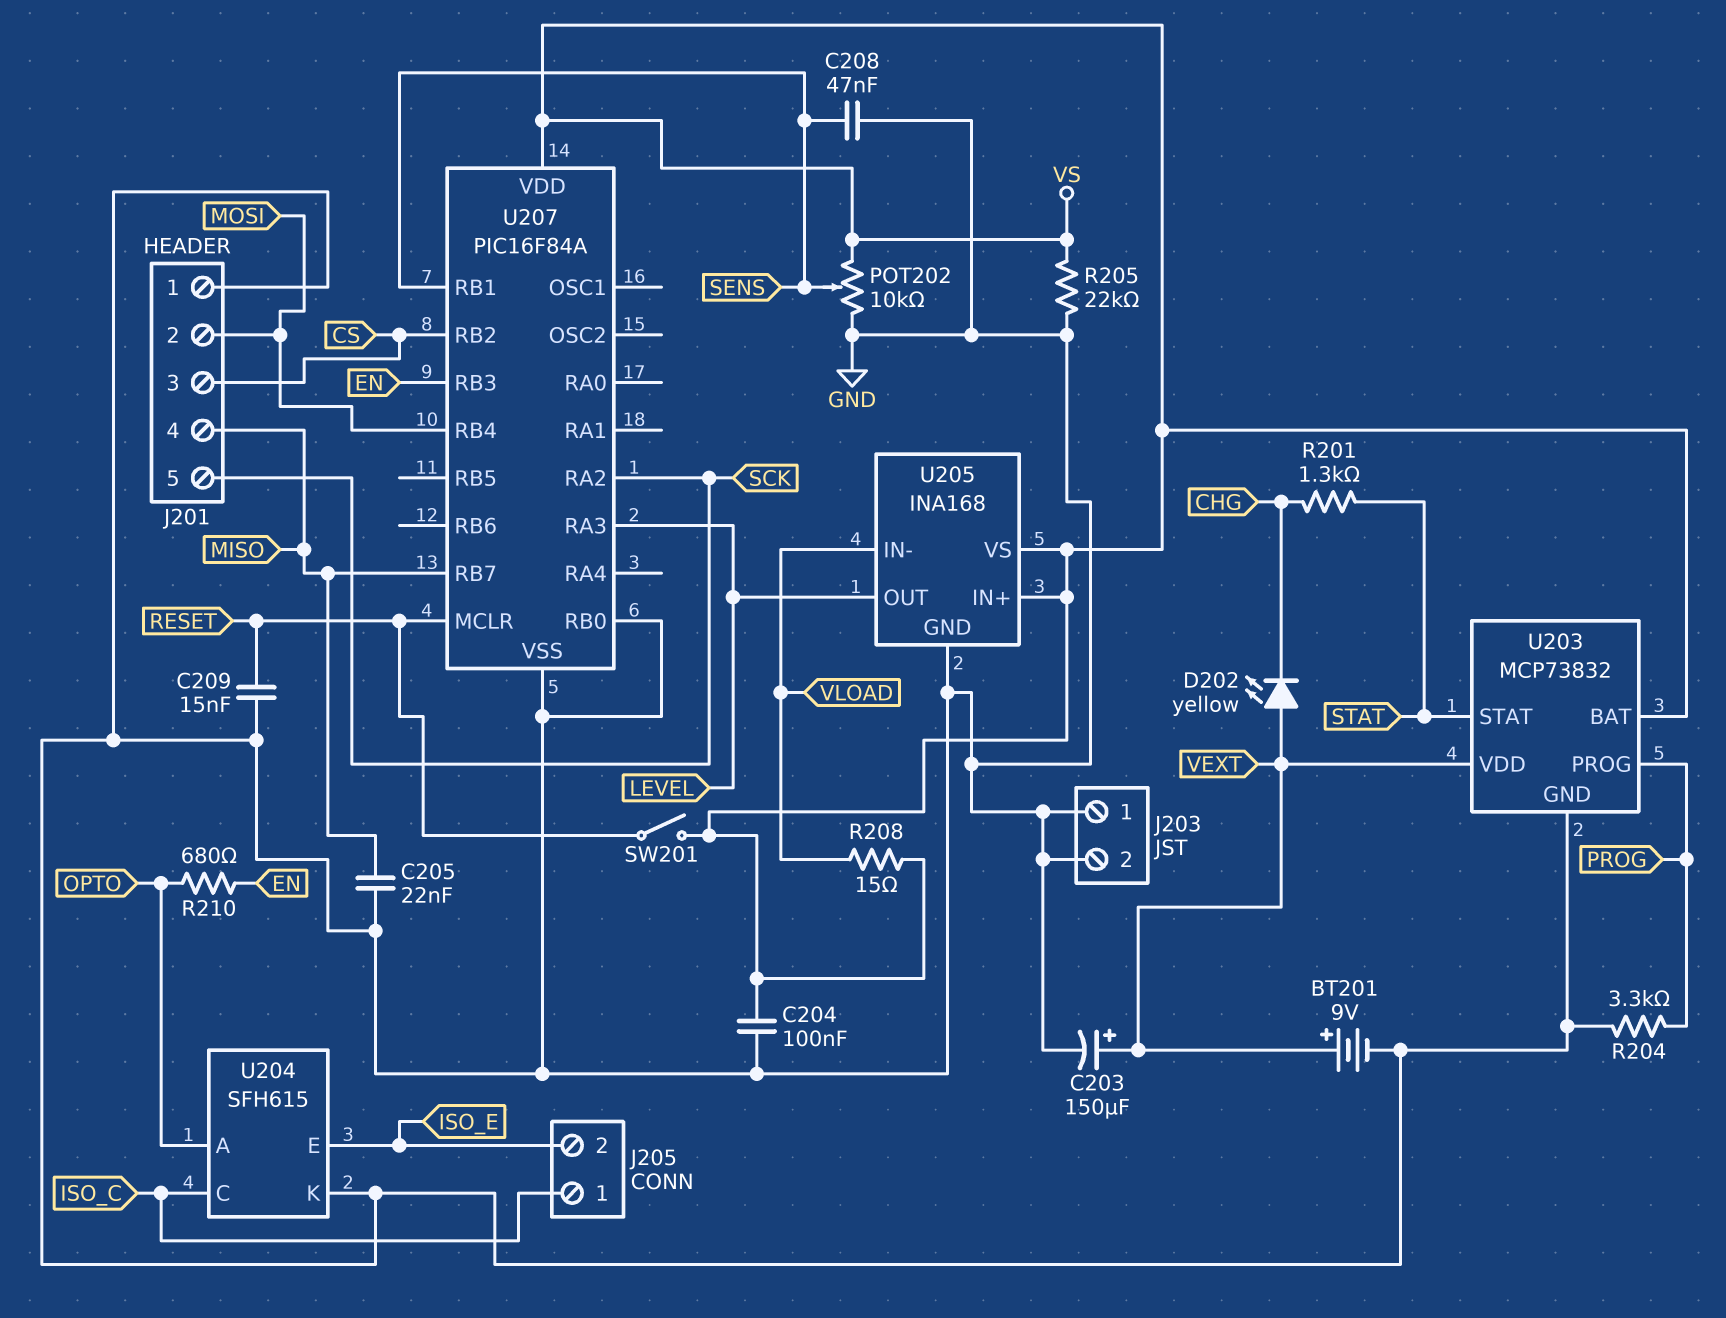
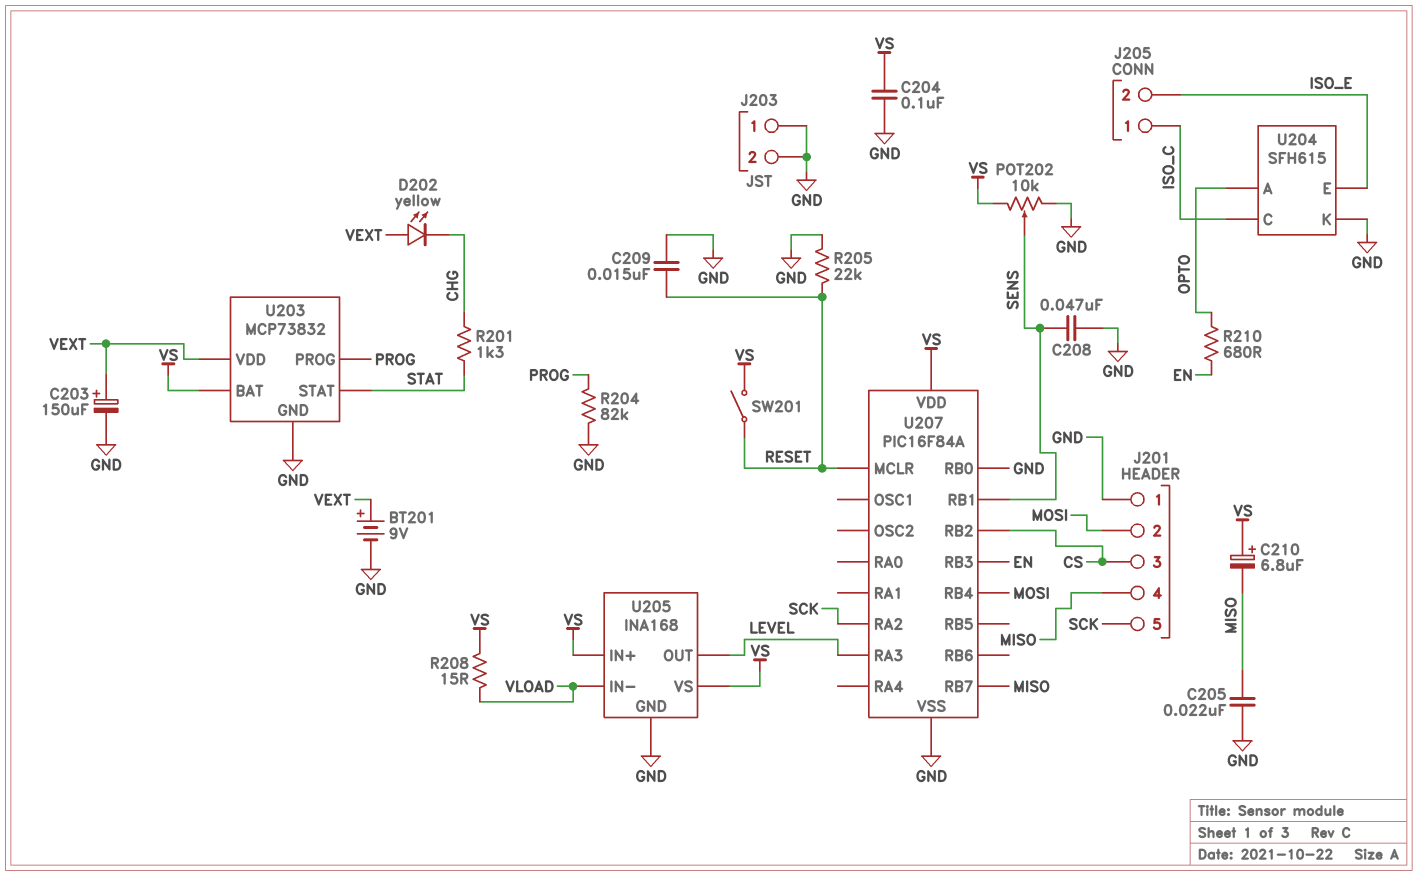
C210: none -> 6.8uF (plus VS, minus MISO)
R204: 3.3k (GND, PROG) -> 82k (GND, PROG)
R205: 22k (GND, VS) -> 22k (GND, RESET)

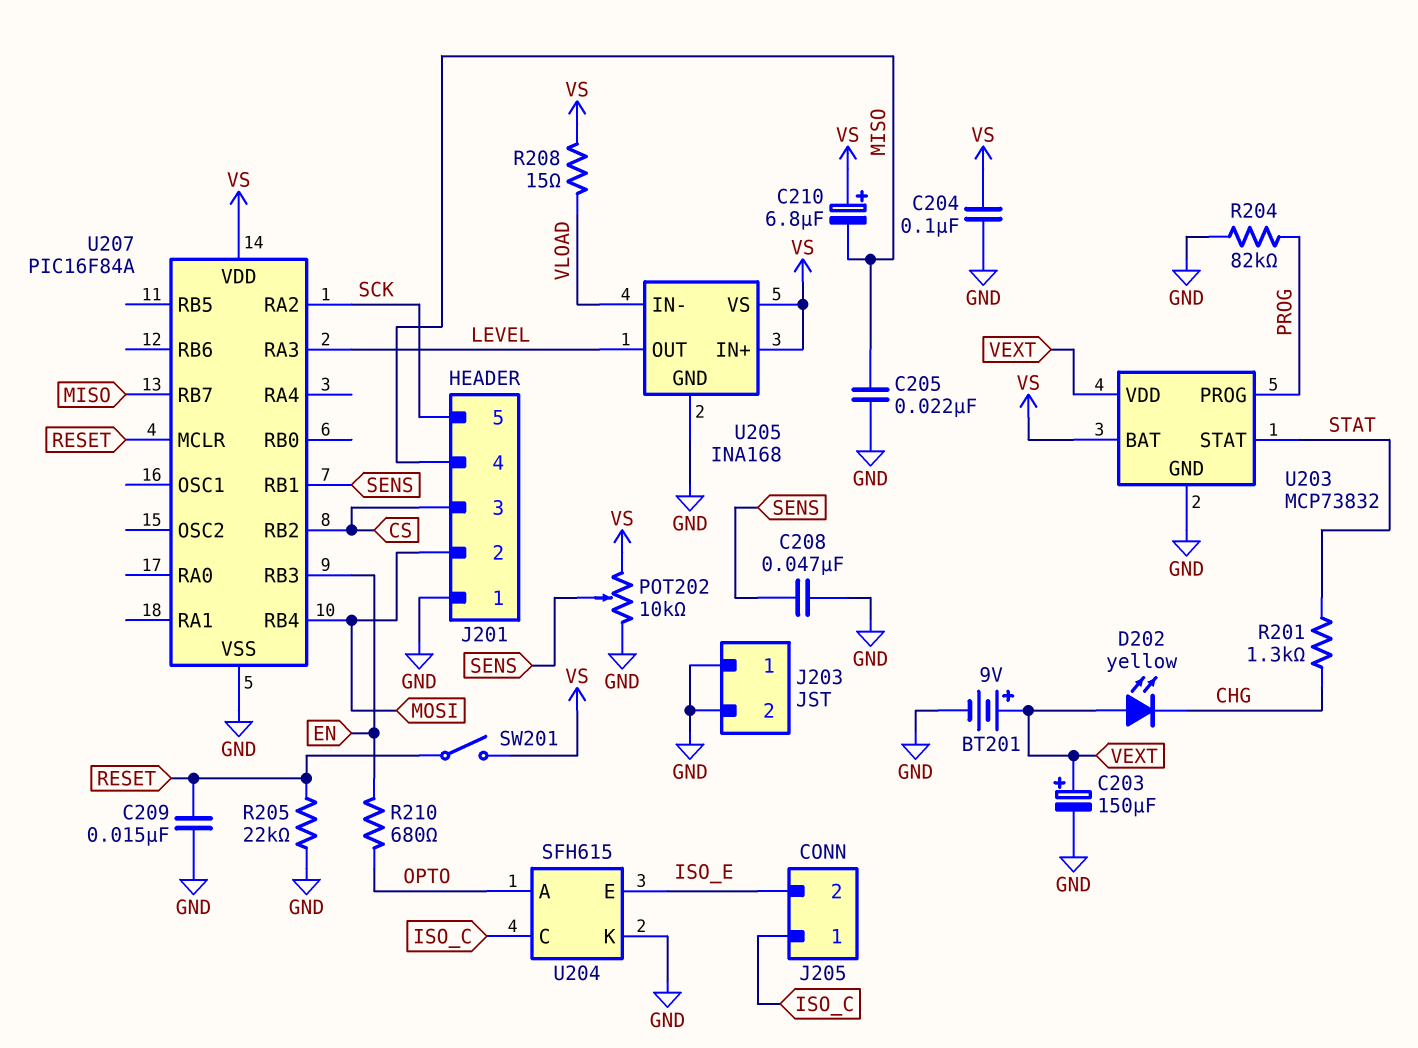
U207 pin RB0: GND -> none

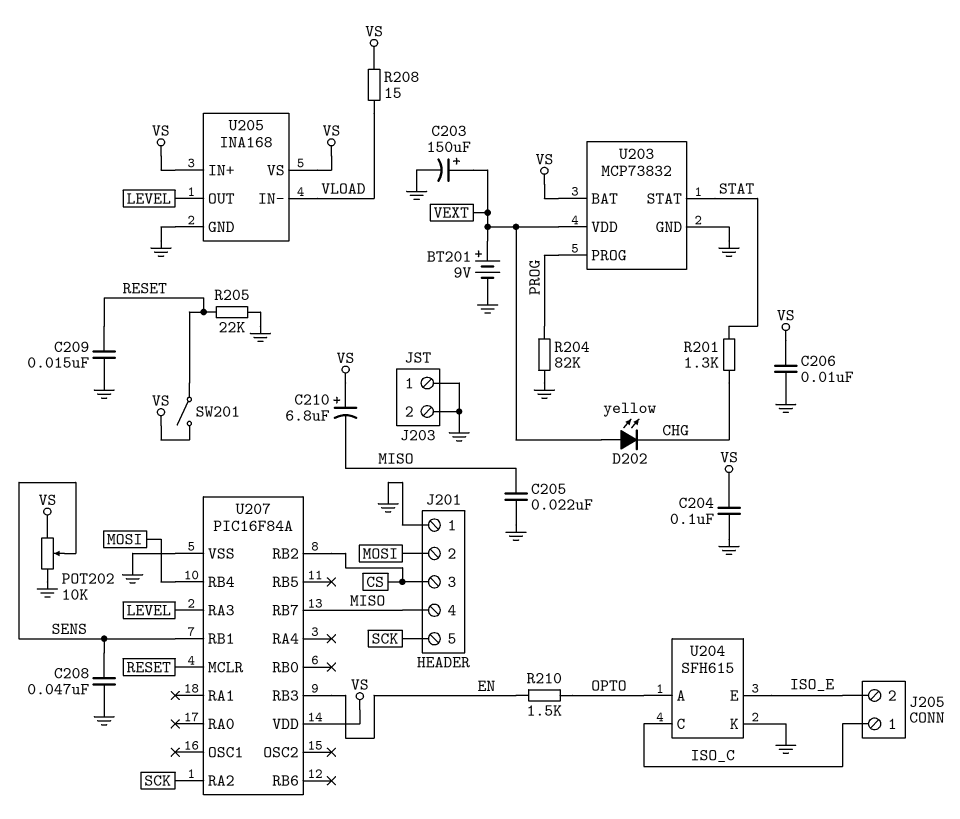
C206: none -> 10nF (GND, VS)
R210: 680 (EN, OPTO) -> 1.5k (EN, OPTO)

